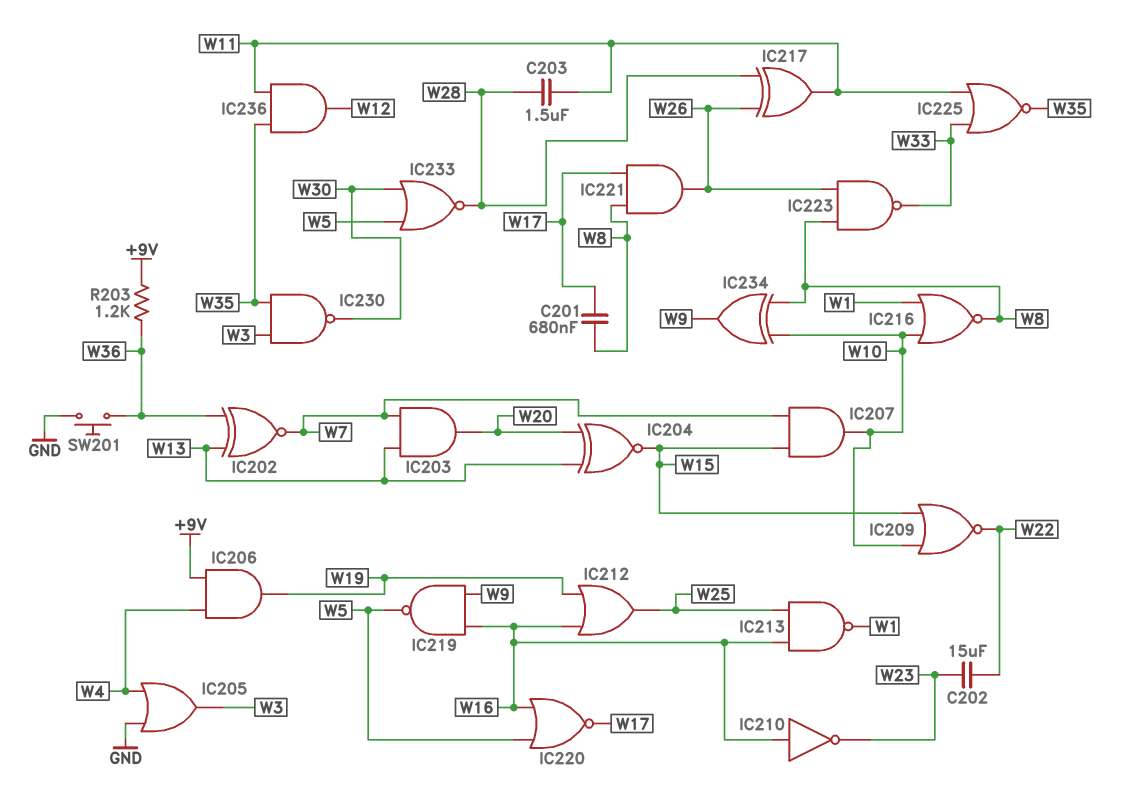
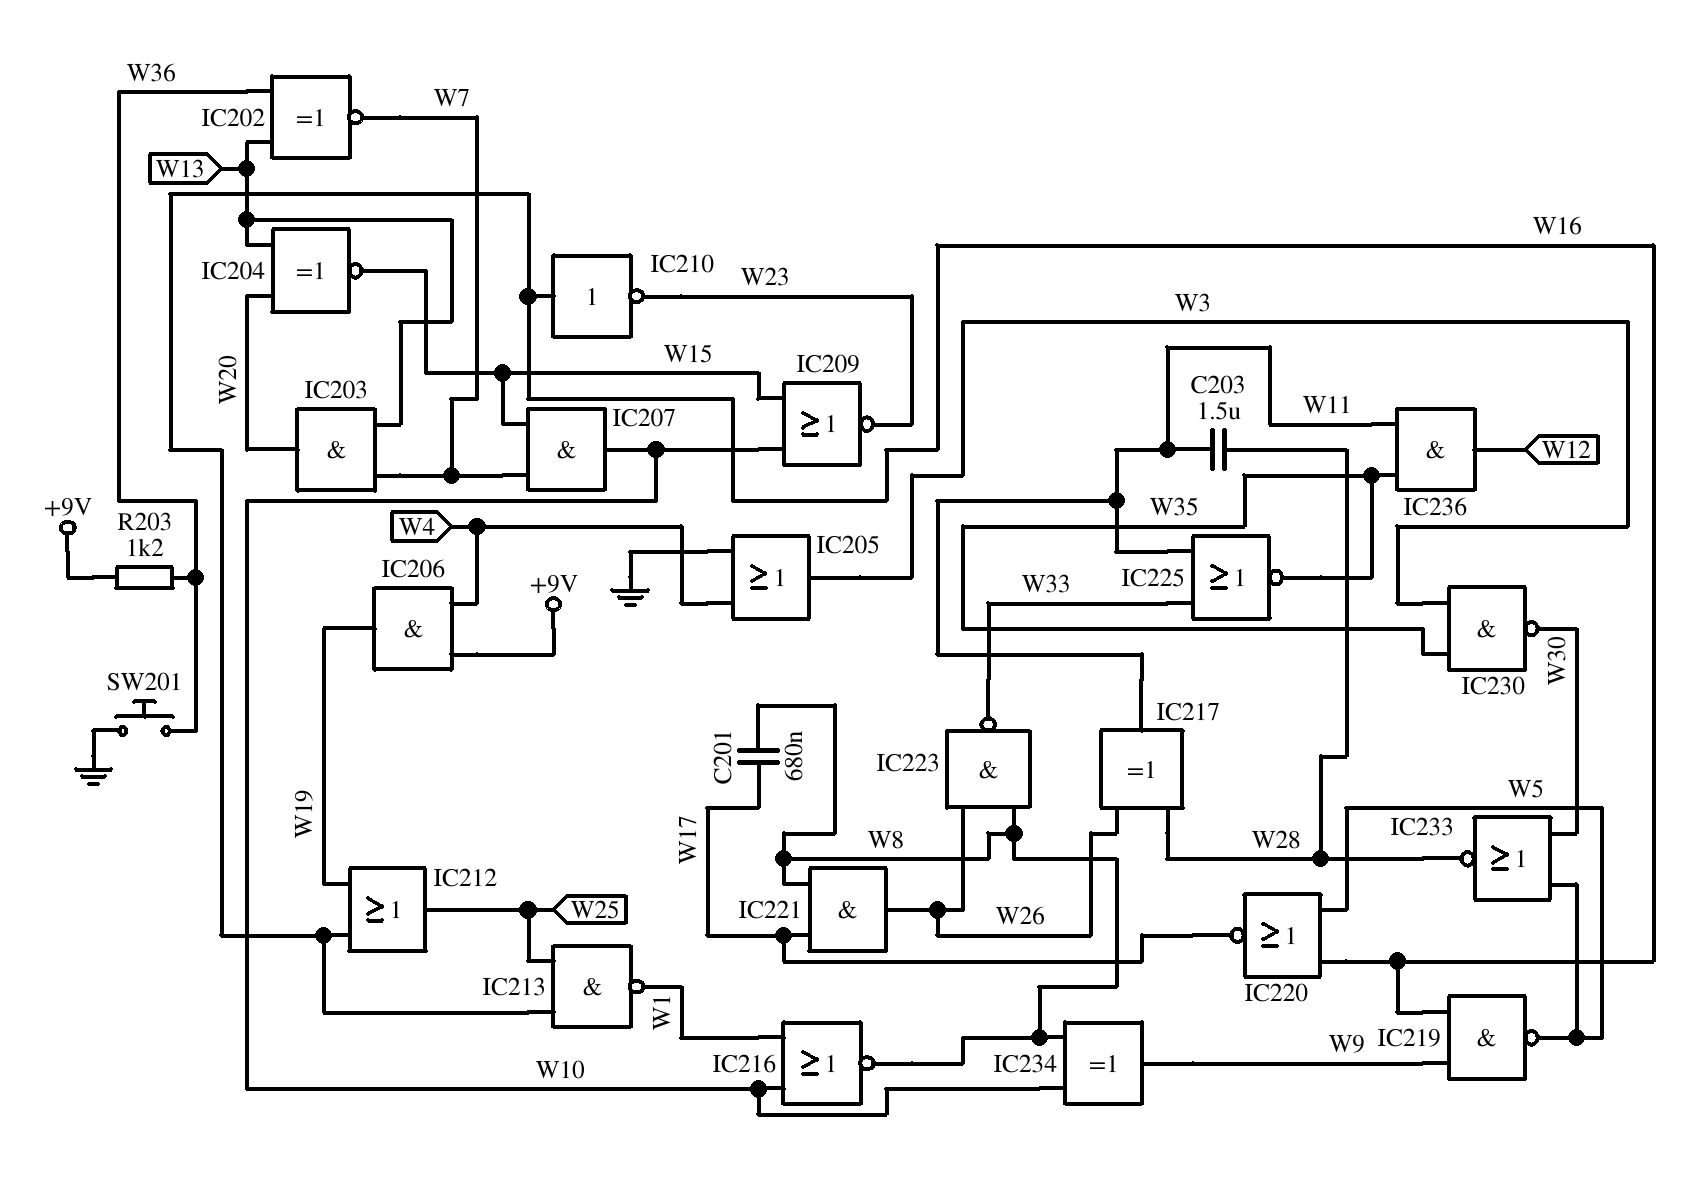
C202: 15uF (W22, W23) -> none
IC209: NOR (in W10, in W15, out W22) -> NOR (in W10, in W15, out W23)

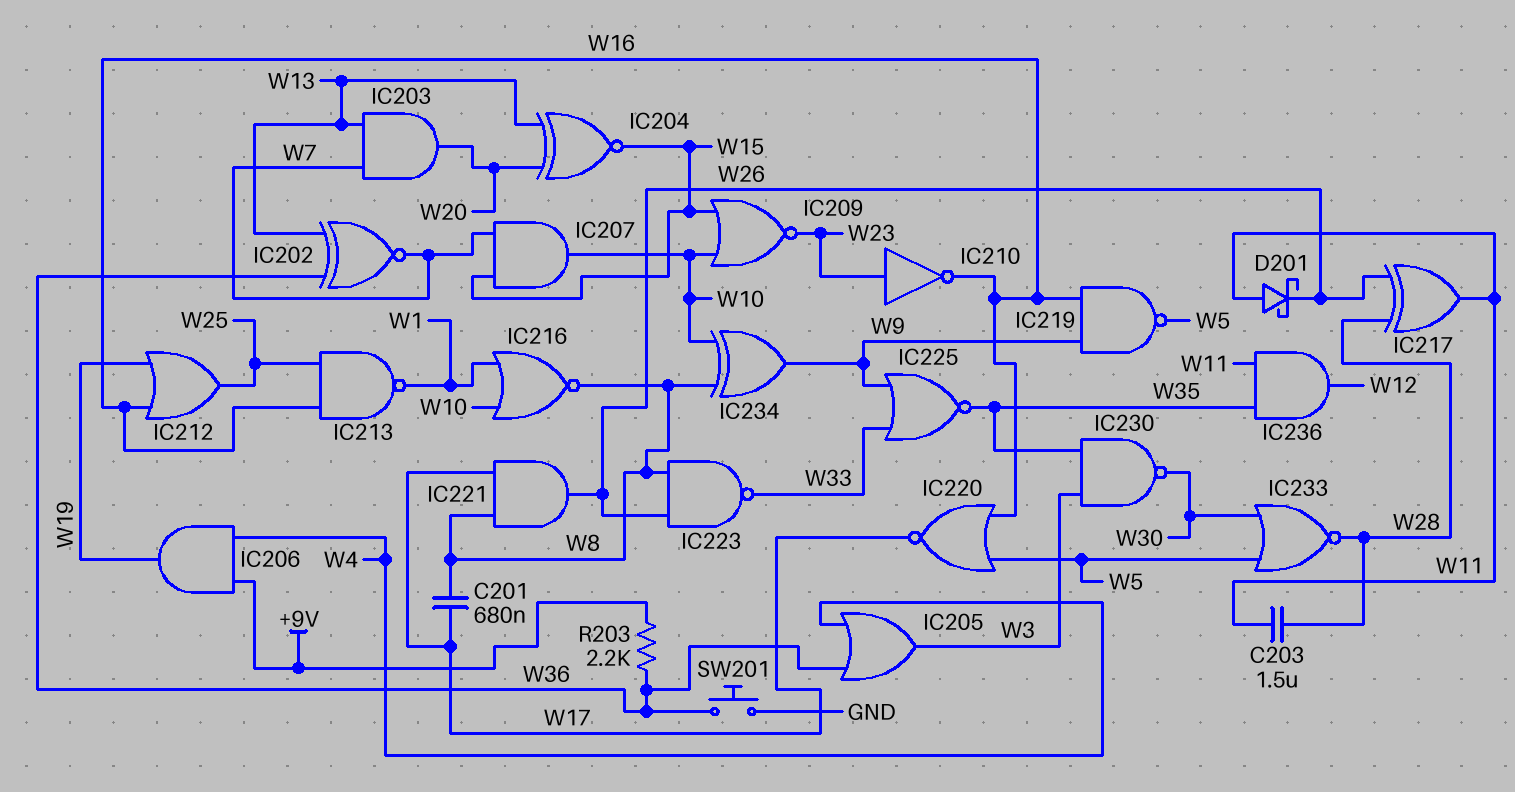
D201: none -> schottky (A W11, K W26)
IC205: OR (in GND, in W4, out W3) -> OR (in W4, in W36, out W3)
IC210: NOT (in W16, out W23) -> NOT (in W23, out W16)
IC225: NOR (in W11, in W33, out W35) -> NOR (in W9, in W33, out W35)
R203: 1.2k (+9V, W36) -> 2.2k (+9V, W36)

